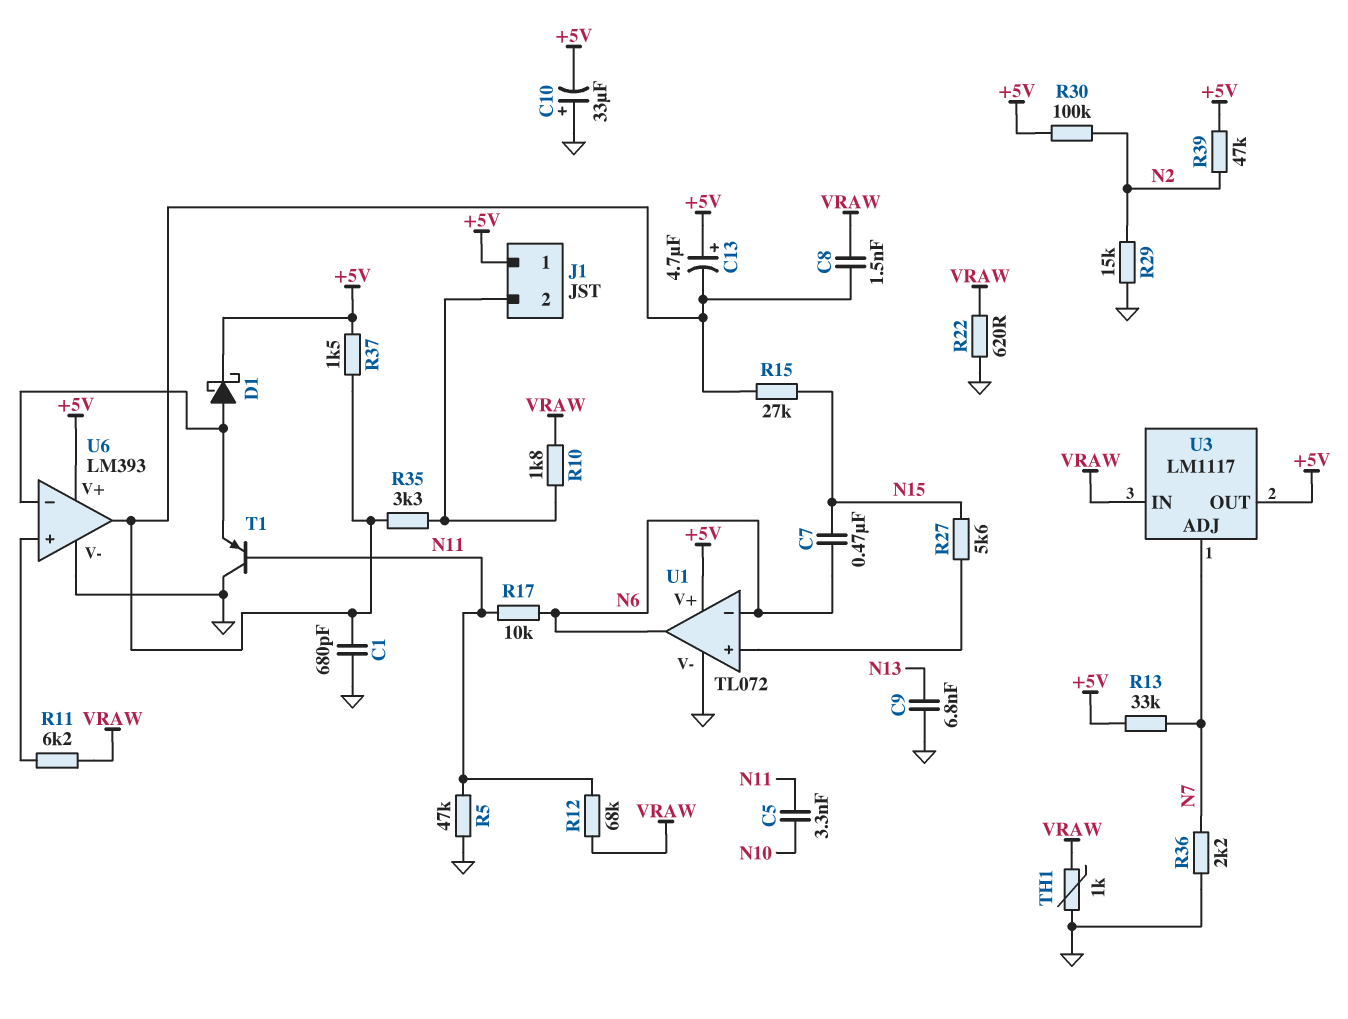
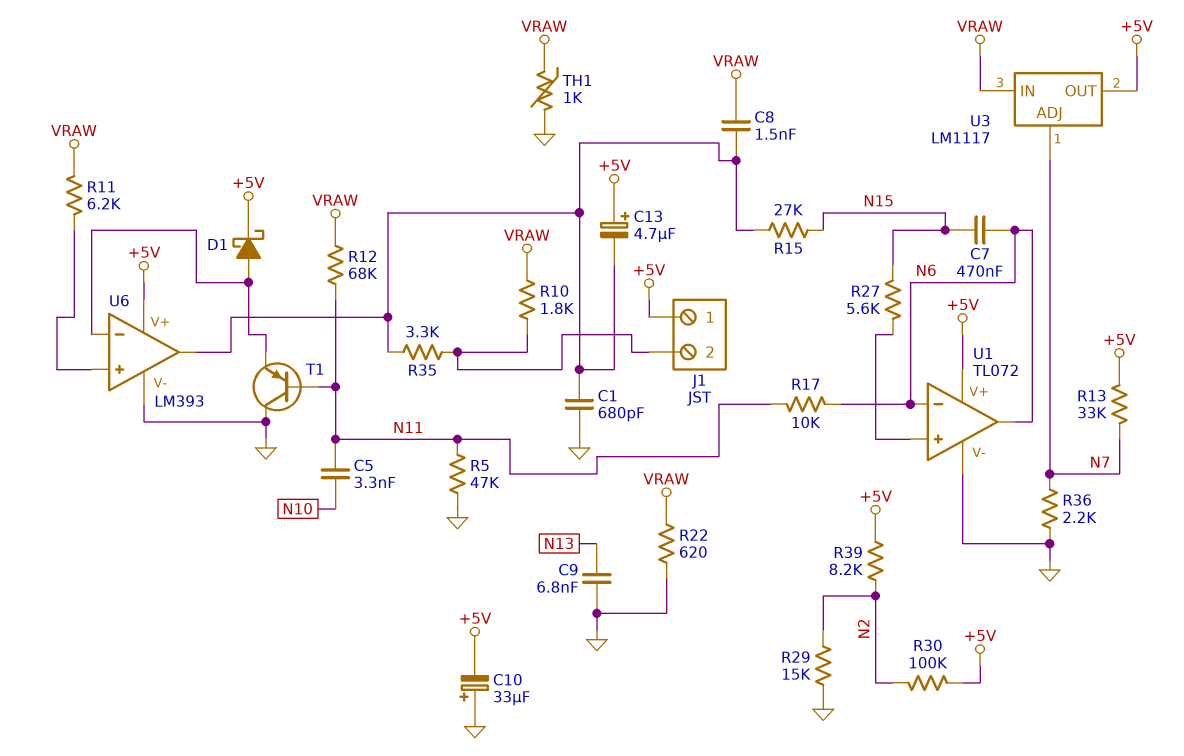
R37: 1.5k (+5V, U6/out) -> none
R39: 47k (+5V, N2) -> 8.2k (+5V, N2)

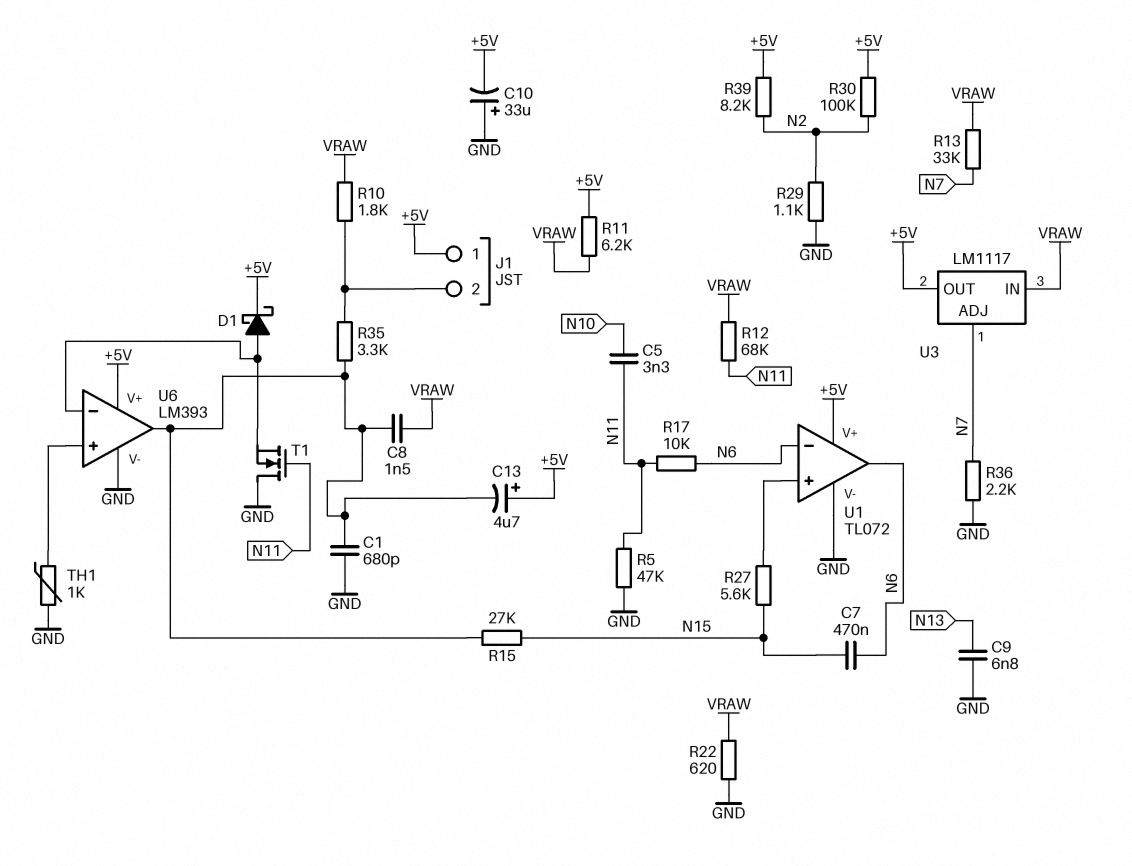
R11: 6.2k (U6/in+, VRAW) -> 6.2k (+5V, VRAW)
R13: 33k (+5V, N7) -> 33k (N7, VRAW)
R29: 15k (GND, N2) -> 1.1k (GND, N2)
T1: PNP (B N11, C GND, E U6/in-) -> NMOS (G N11, D GND, S U6/in-)
TH1: 1k (GND, VRAW) -> 1k (GND, U6/in+)

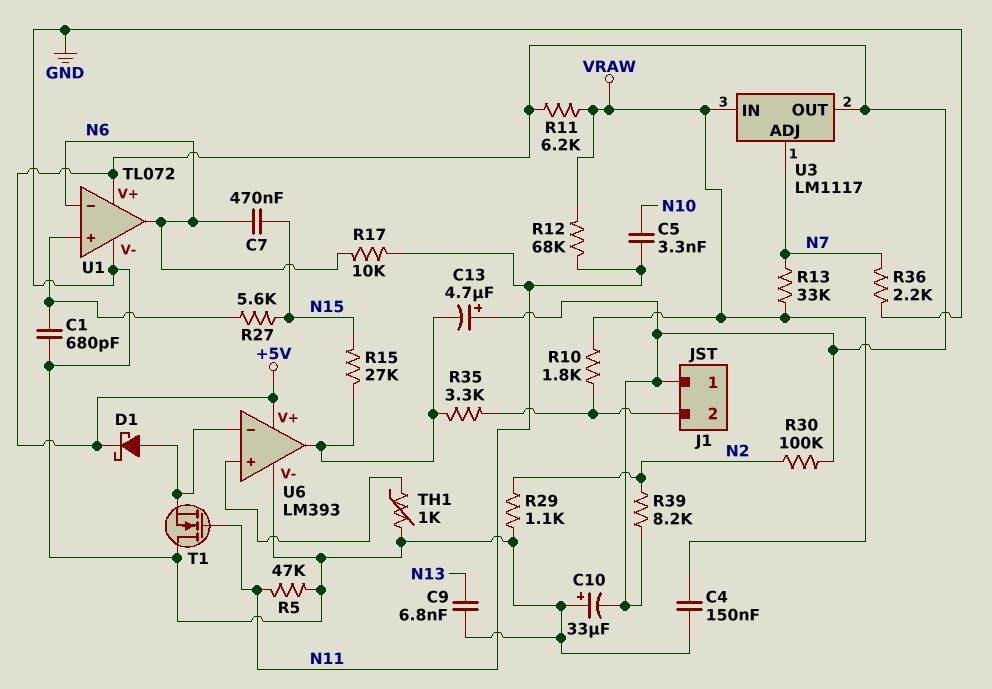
C1: 680pF (GND, U6/out) -> 680pF (GND, U1/in+)
C4: none -> 150nF (GND, VRAW)
C8: 1.5nF (U6/out, VRAW) -> none
R22: 620 (GND, VRAW) -> none

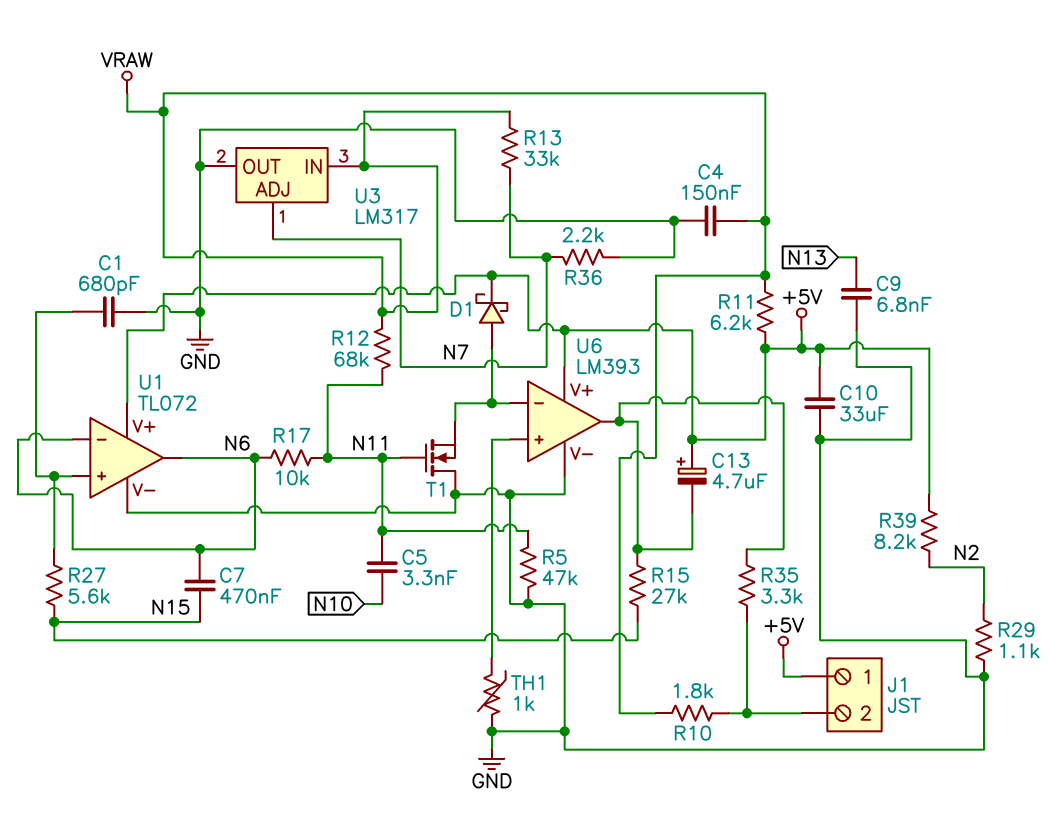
C10: 33uF (plus GND, minus +5V) -> 33uF (+5V, GND)
R30: 100k (+5V, N2) -> none
U3: LM1117 -> LM317
U3 pin OUT: +5V -> GND

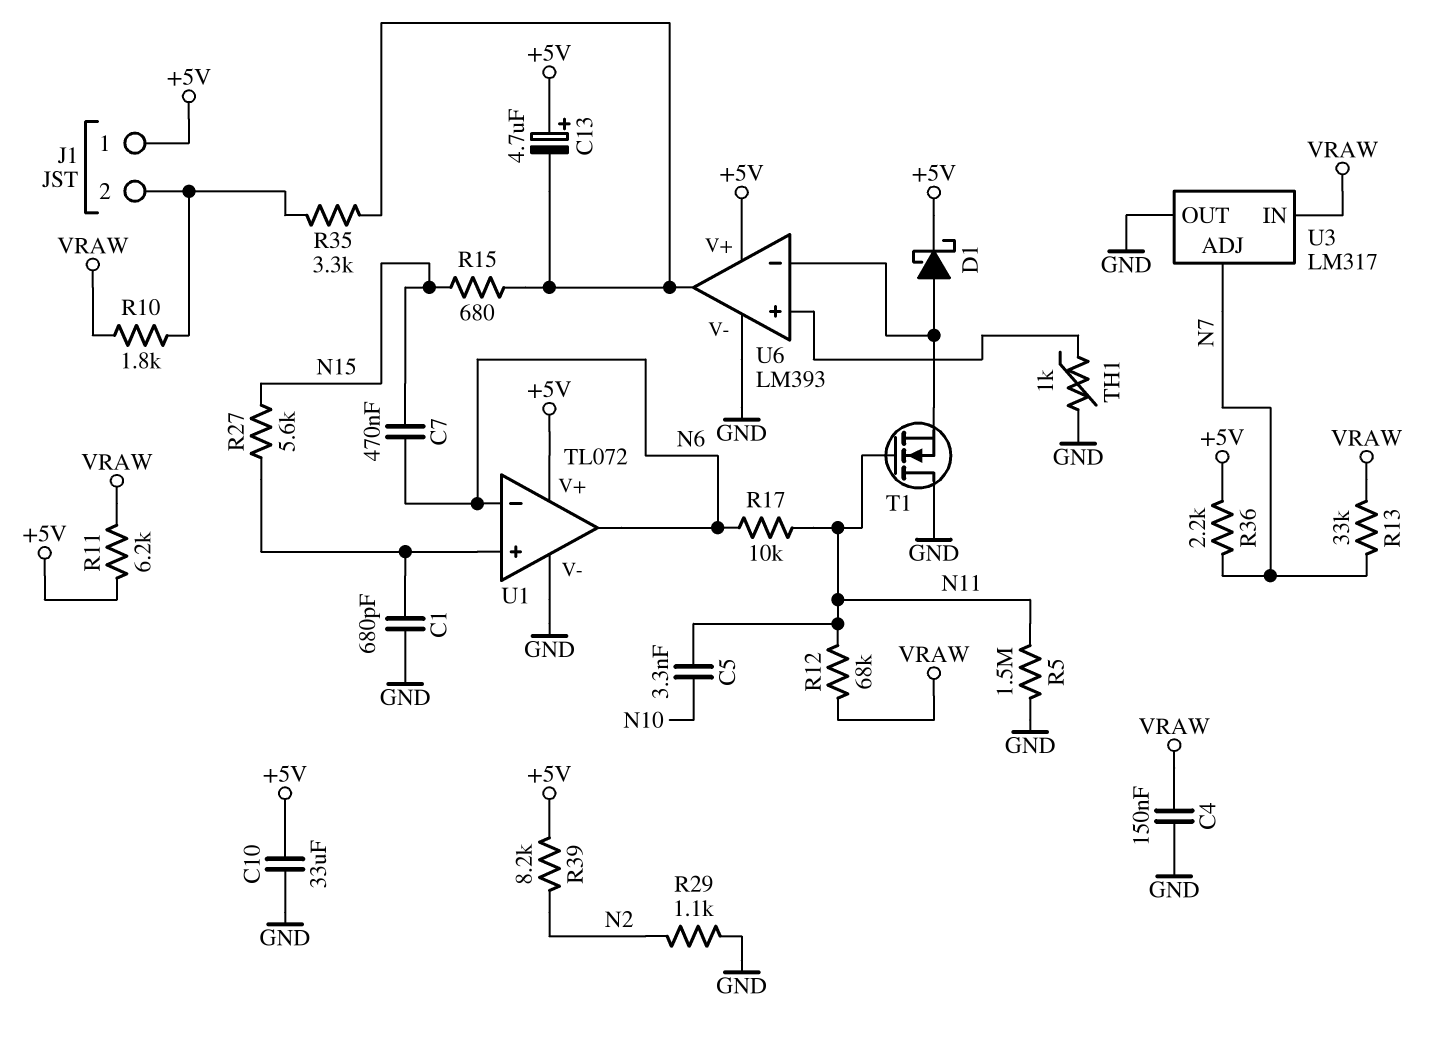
C9: 6.8nF (GND, N13) -> none
R5: 47k (GND, N11) -> 1.5M (GND, N11)
R15: 27k (N15, U6/out) -> 680 (N15, U6/out)
R36: 2.2k (GND, N7) -> 2.2k (+5V, N7)

